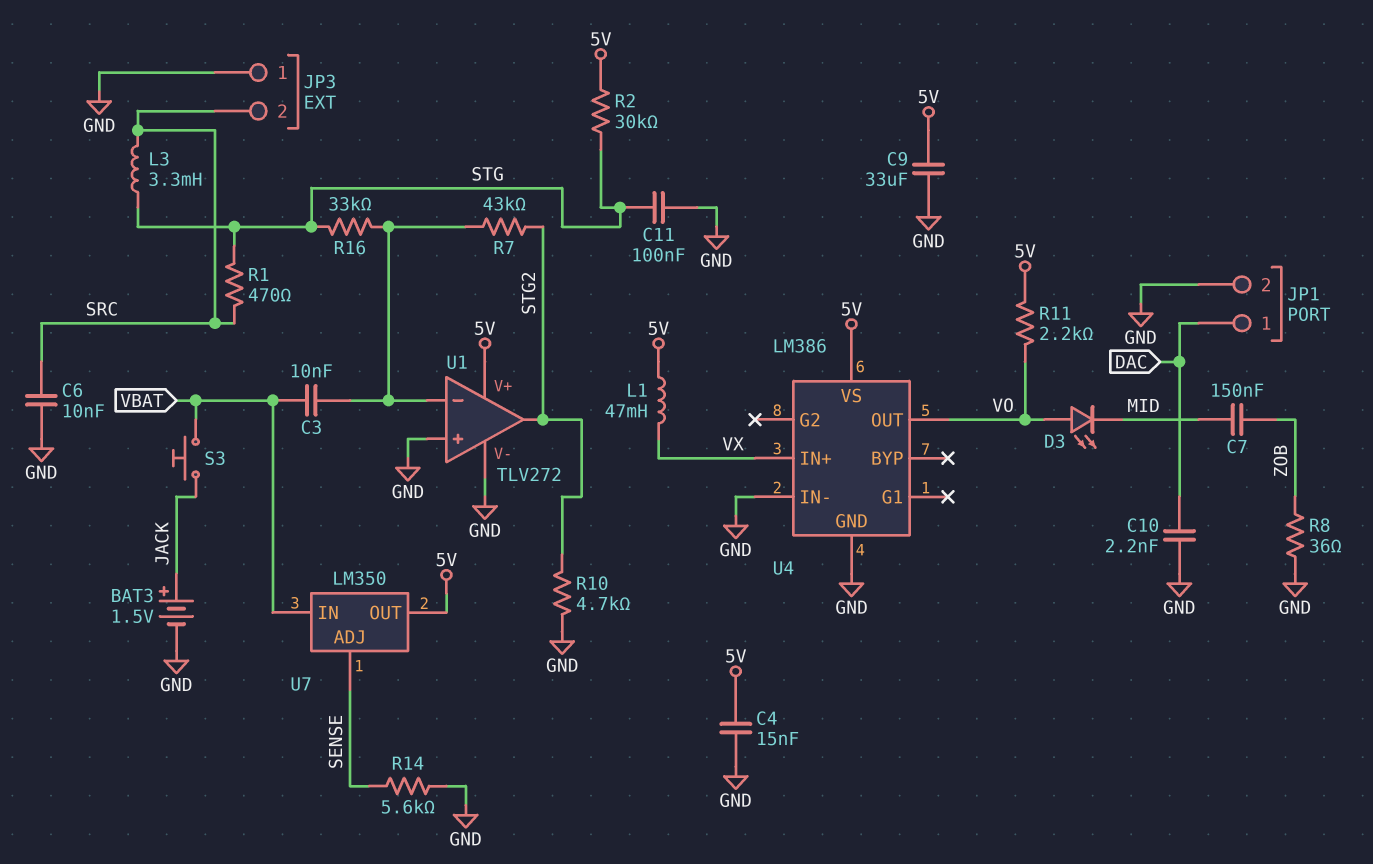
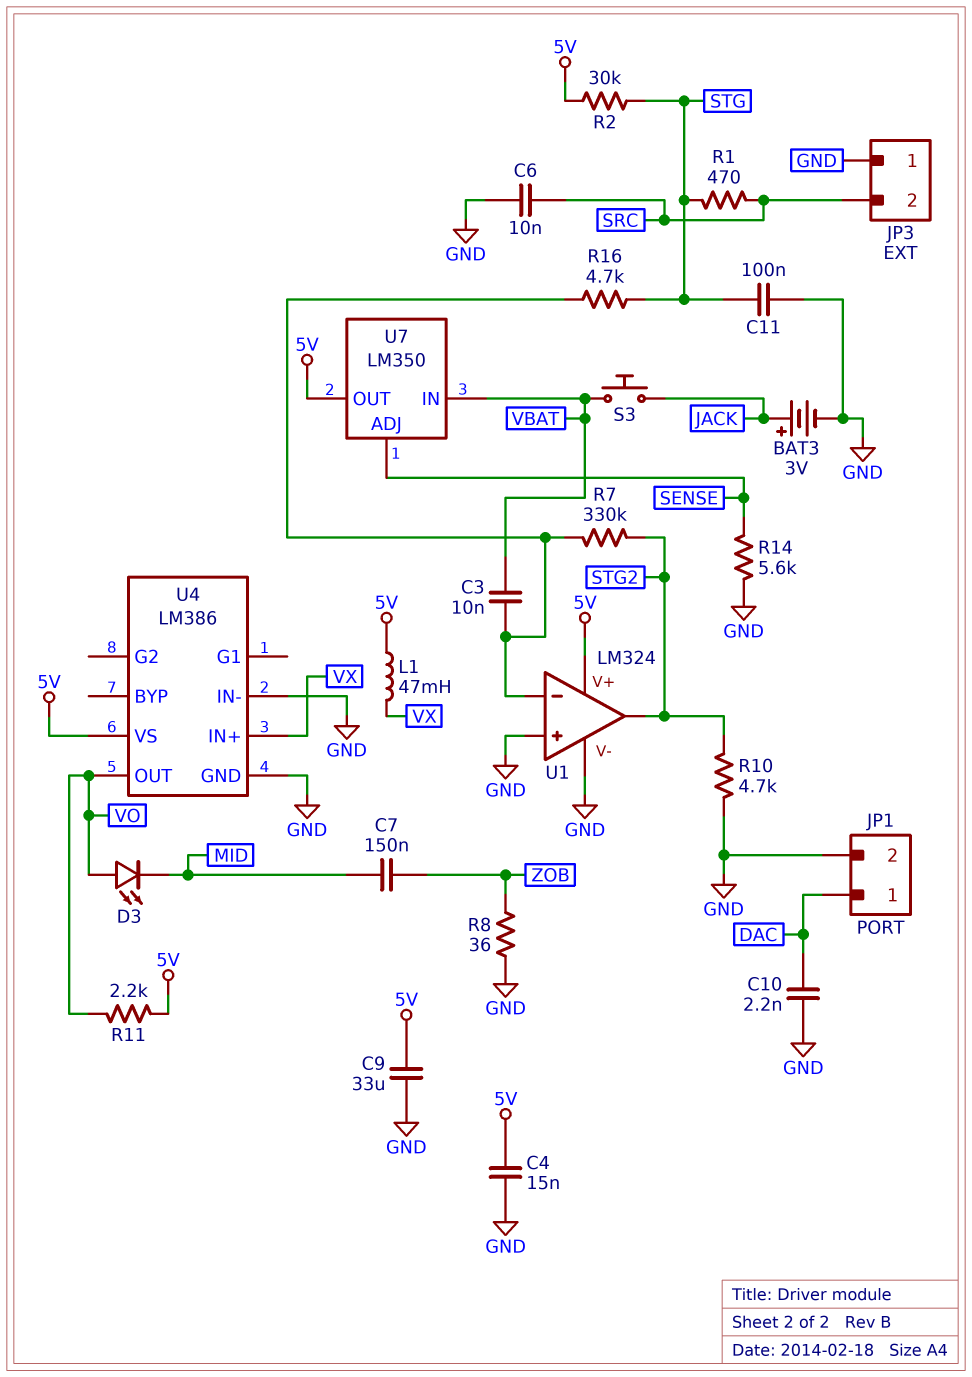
BAT3: 1.5V (plus JACK, minus GND) -> 3V (plus JACK, minus GND)
L3: 3.3mH (SRC, STG) -> none
R7: 43k (STG2, U1/in-) -> 330k (STG2, U1/in-)
R16: 33k (STG, U1/in-) -> 4.7k (STG, U1/in-)
U1: TLV272 -> LM324

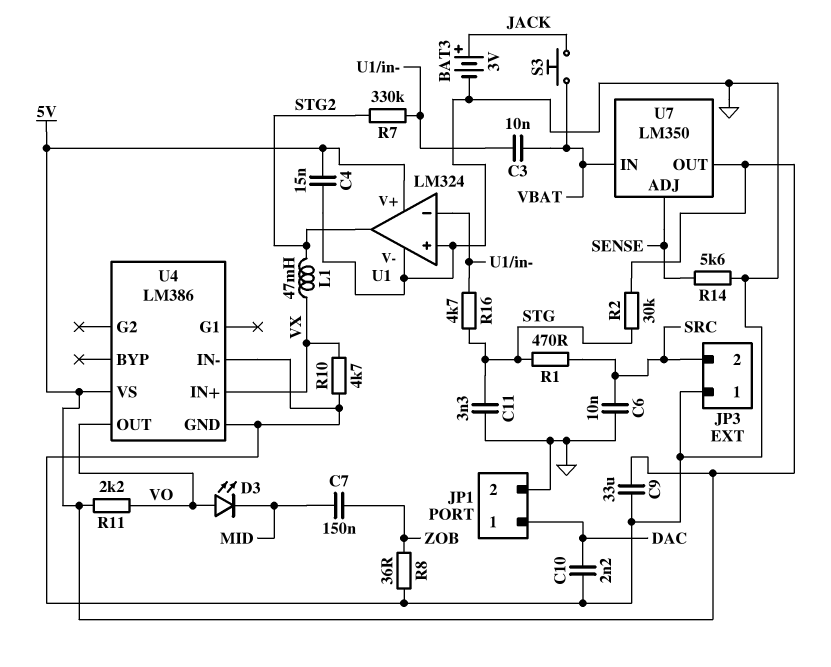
C11: 100nF (GND, STG) -> 3.3nF (GND, STG)
L1: 47mH (5V, VX) -> 47mH (STG2, VX)
R10: 4.7k (GND, STG2) -> 4.7k (GND, VX)

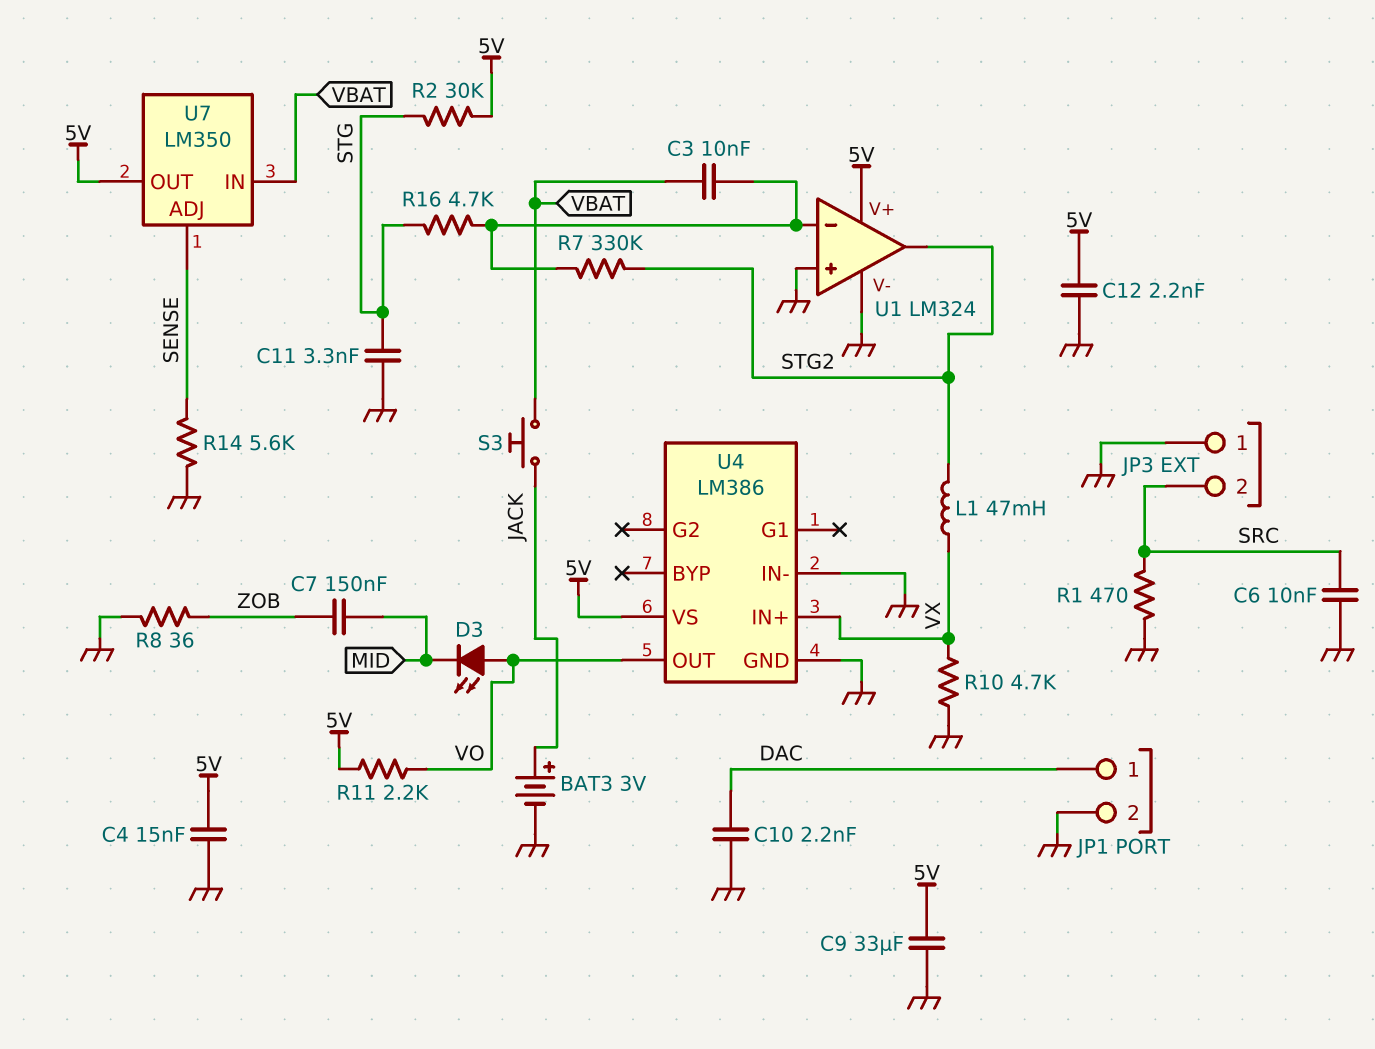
C12: none -> 2.2nF (5V, GND)
R1: 470 (SRC, STG) -> 470 (GND, SRC)

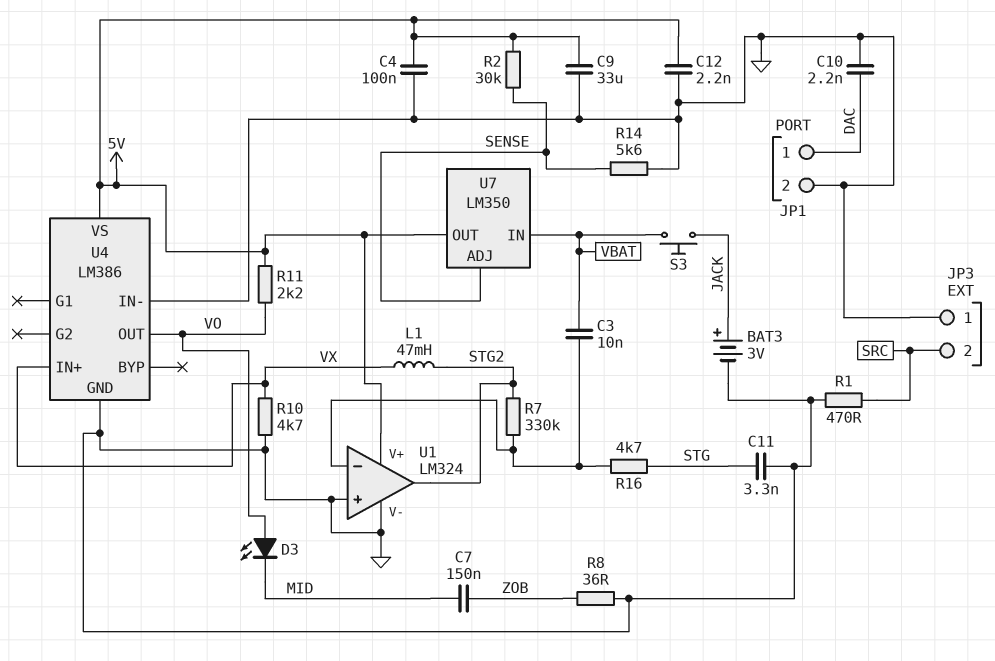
C4: 15nF (5V, GND) -> 100nF (5V, GND)
C6: 10nF (GND, SRC) -> none
R2: 30k (5V, STG) -> 30k (5V, SENSE)

